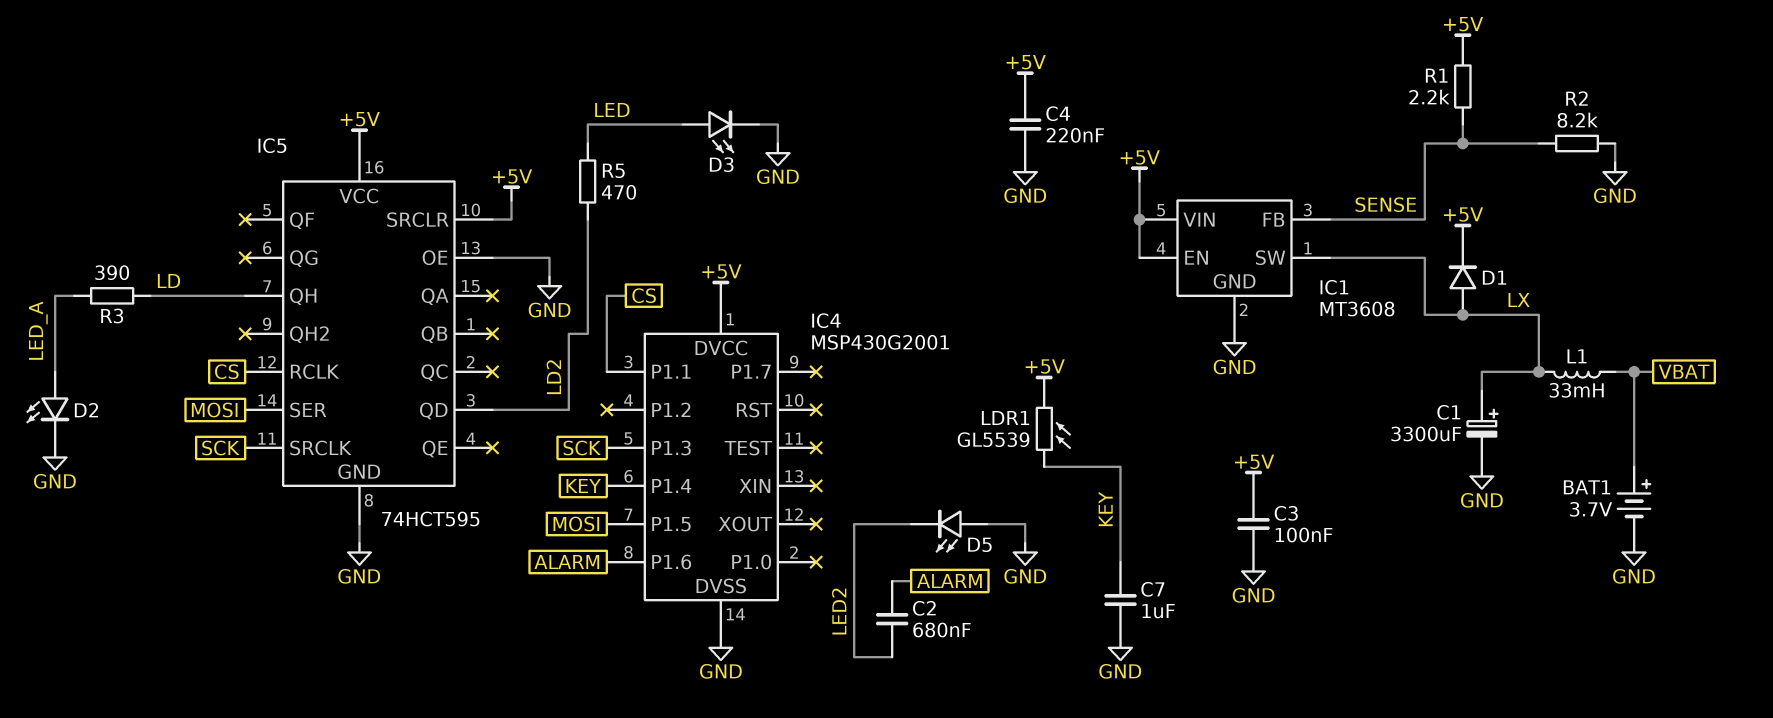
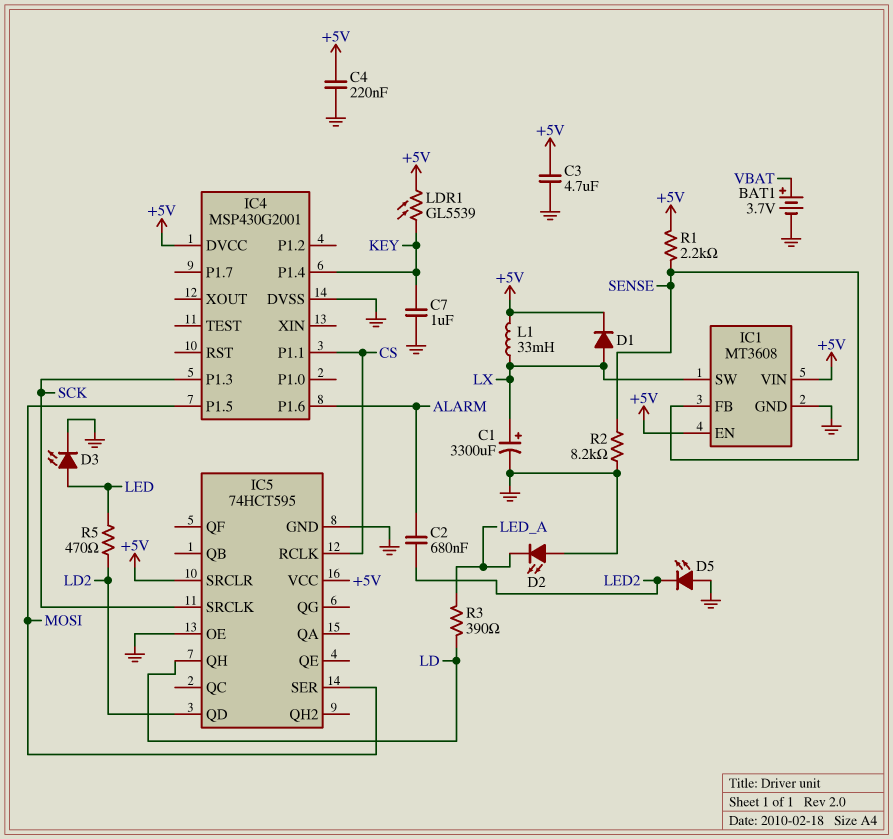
C3: 100nF (+5V, GND) -> 4.7uF (+5V, GND)
D2: LED (A LED_A, K GND) -> LED (A GND, K LED_A)
L1: 33mH (LX, VBAT) -> 33mH (+5V, LX)

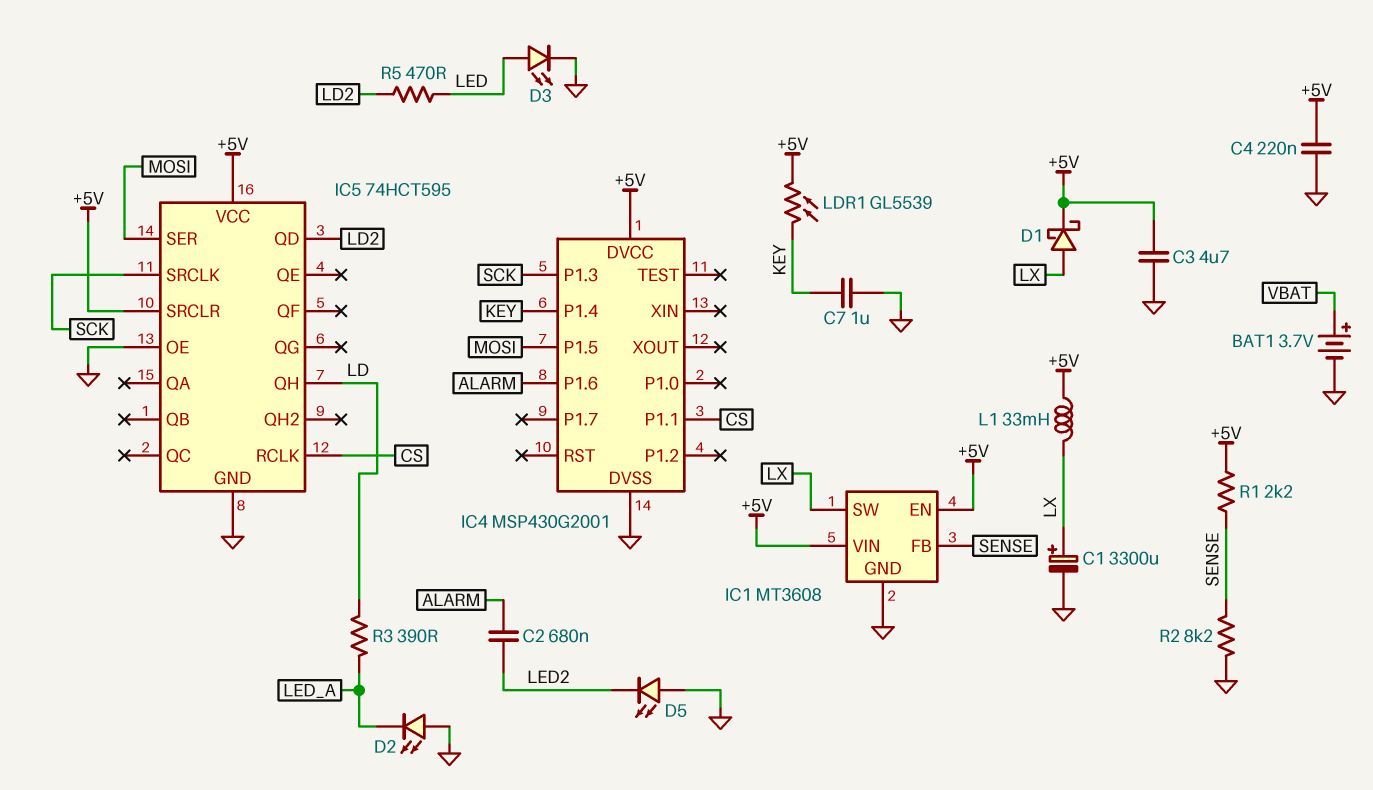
D1: diode (A LX, K +5V) -> schottky (A LX, K +5V)

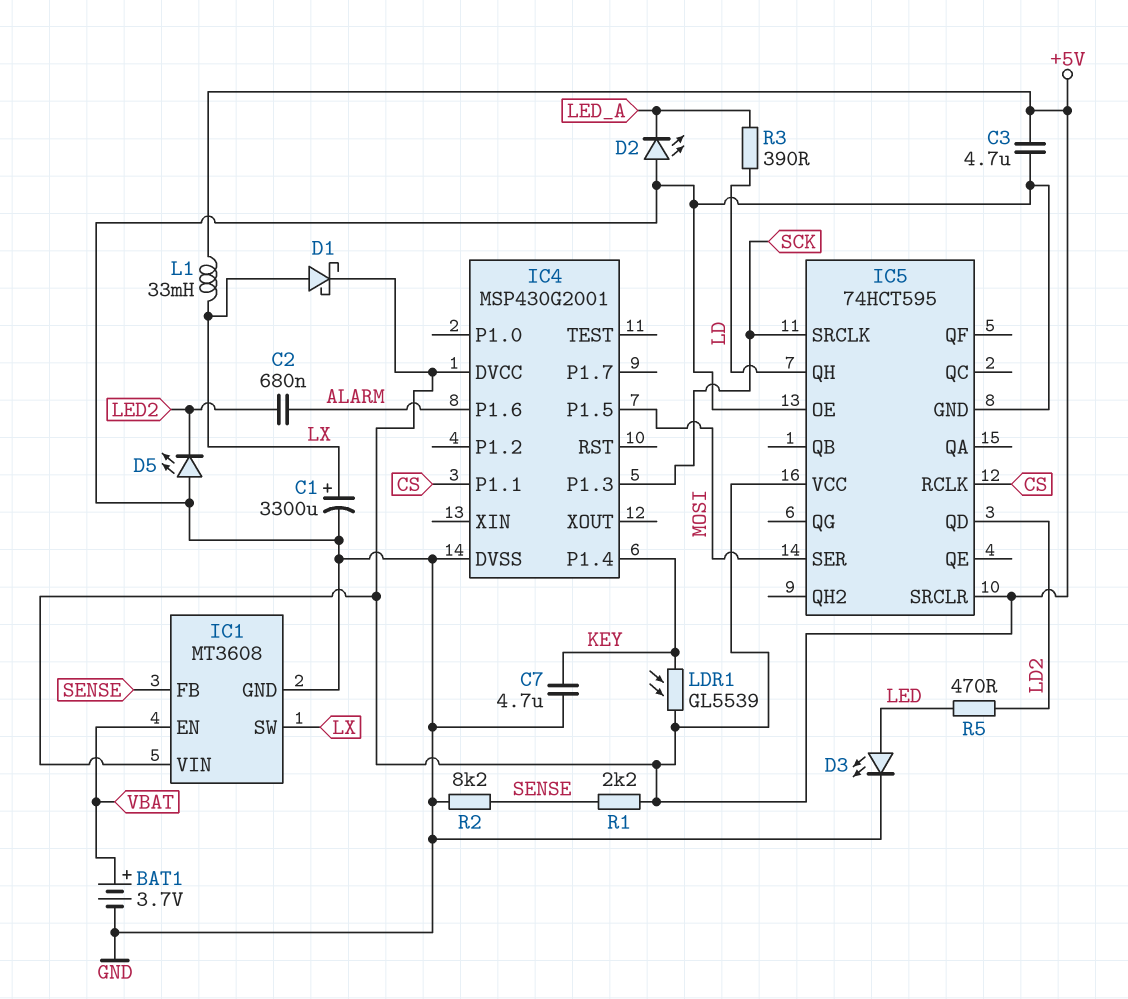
C4: 220nF (+5V, GND) -> none
C7: 1uF (GND, KEY) -> 4.7uF (GND, KEY)
IC1 pin EN: +5V -> VBAT

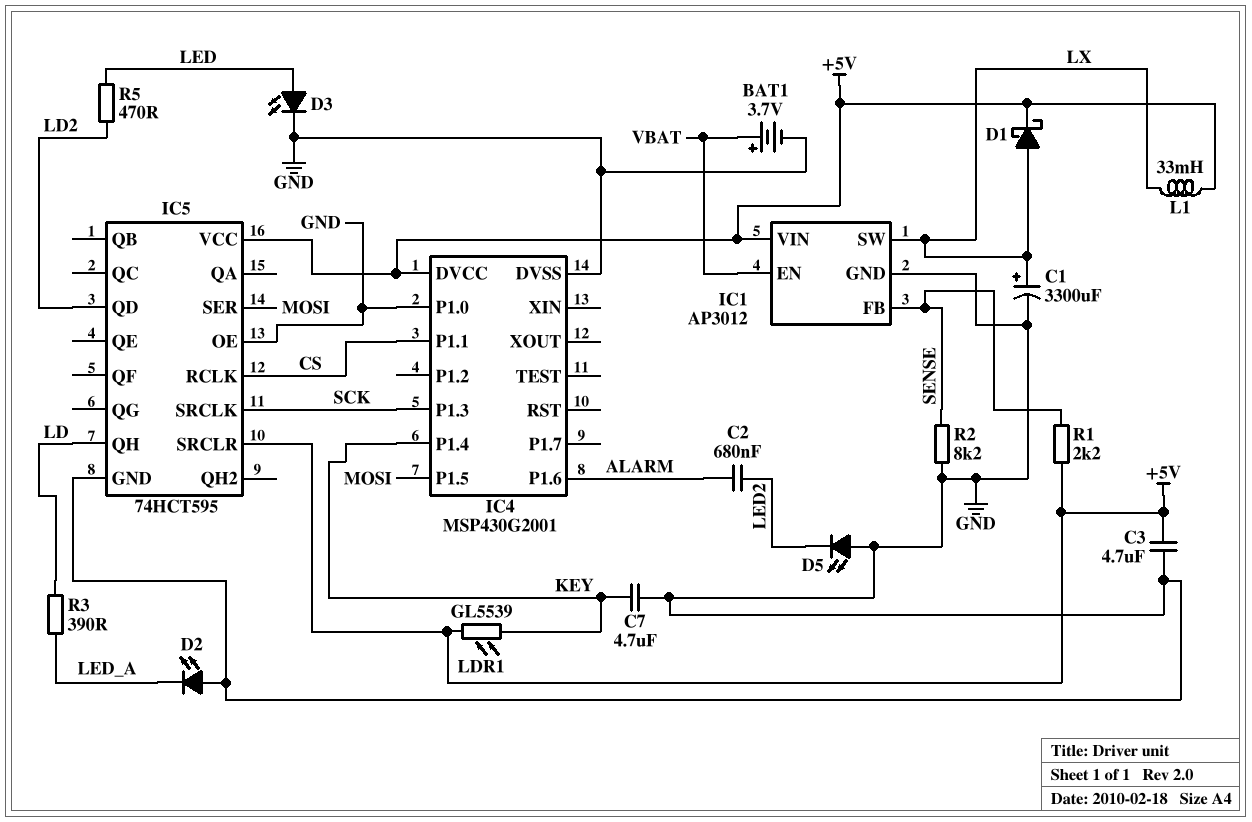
IC1: MT3608 -> AP3012
IC4 pin P1.0: none -> GND

